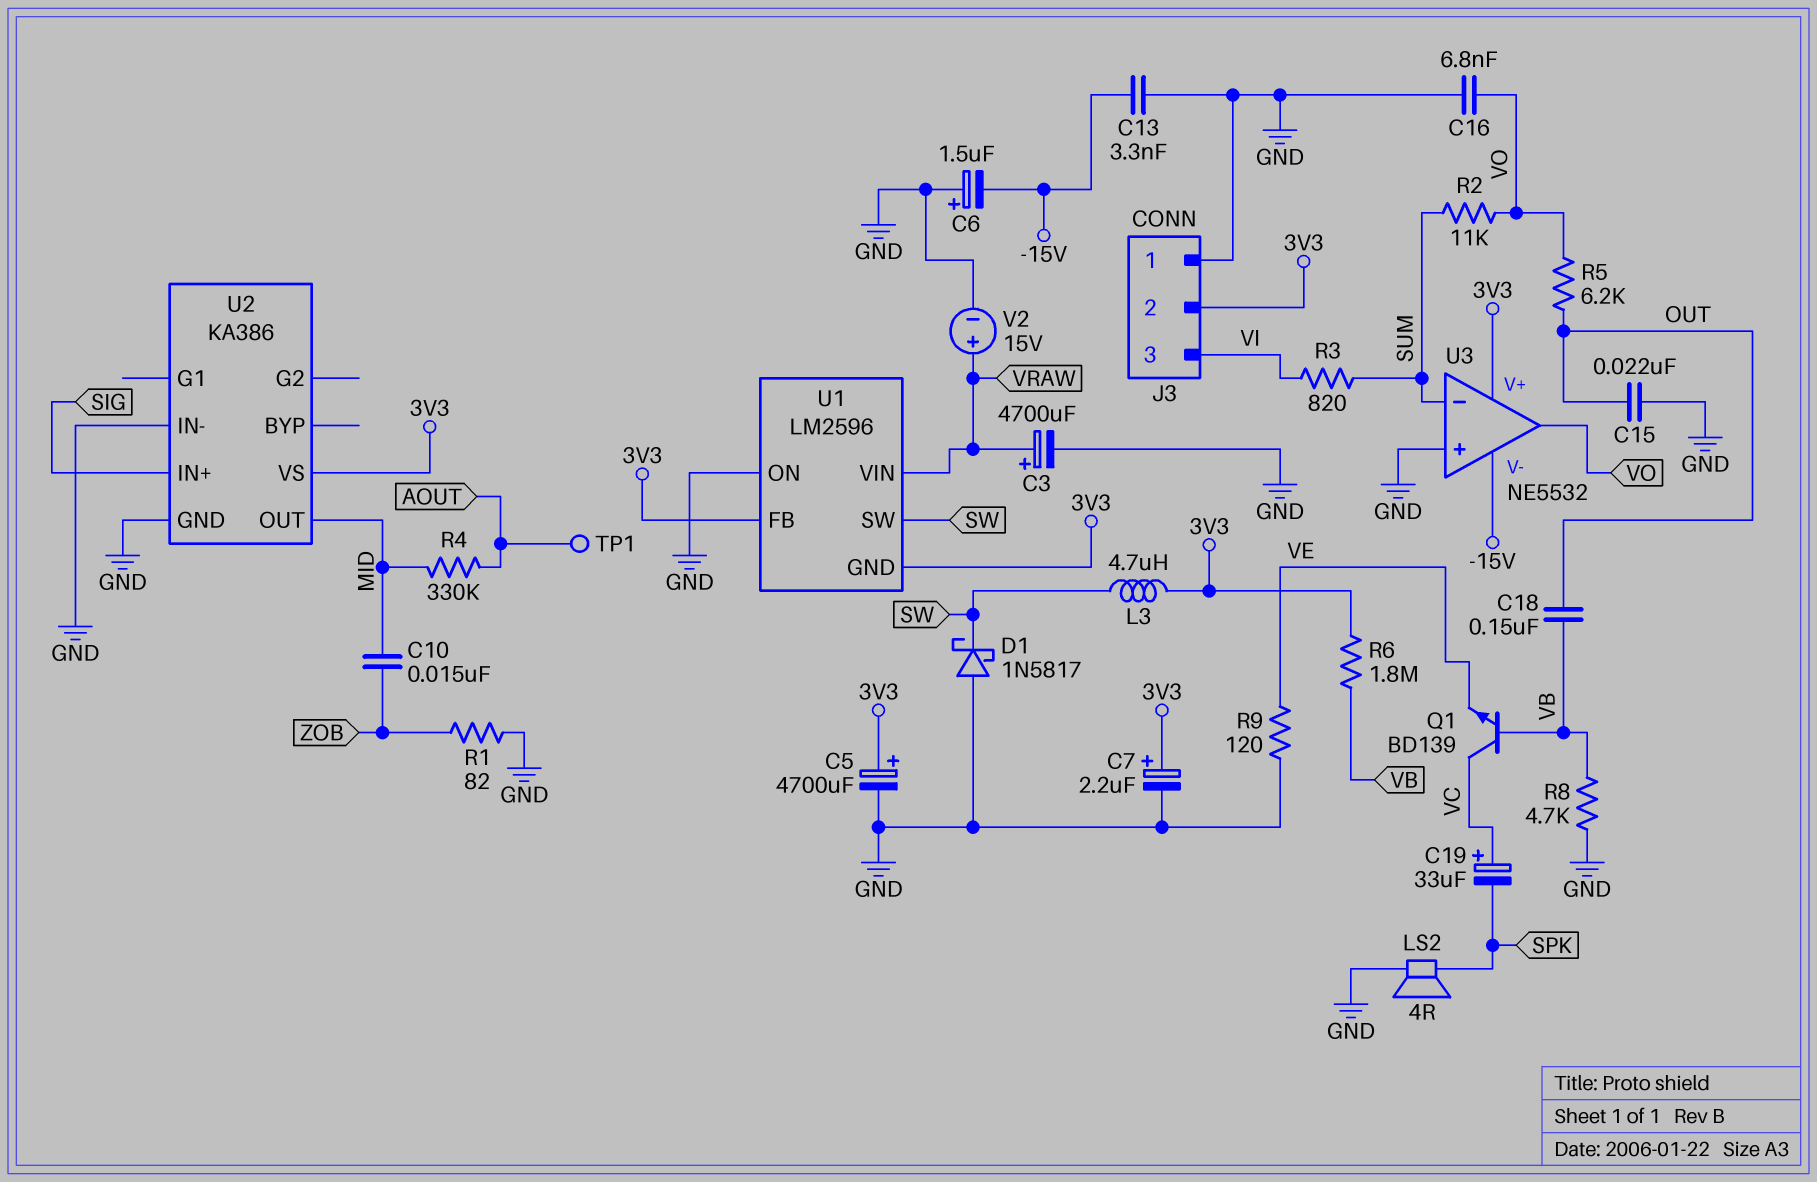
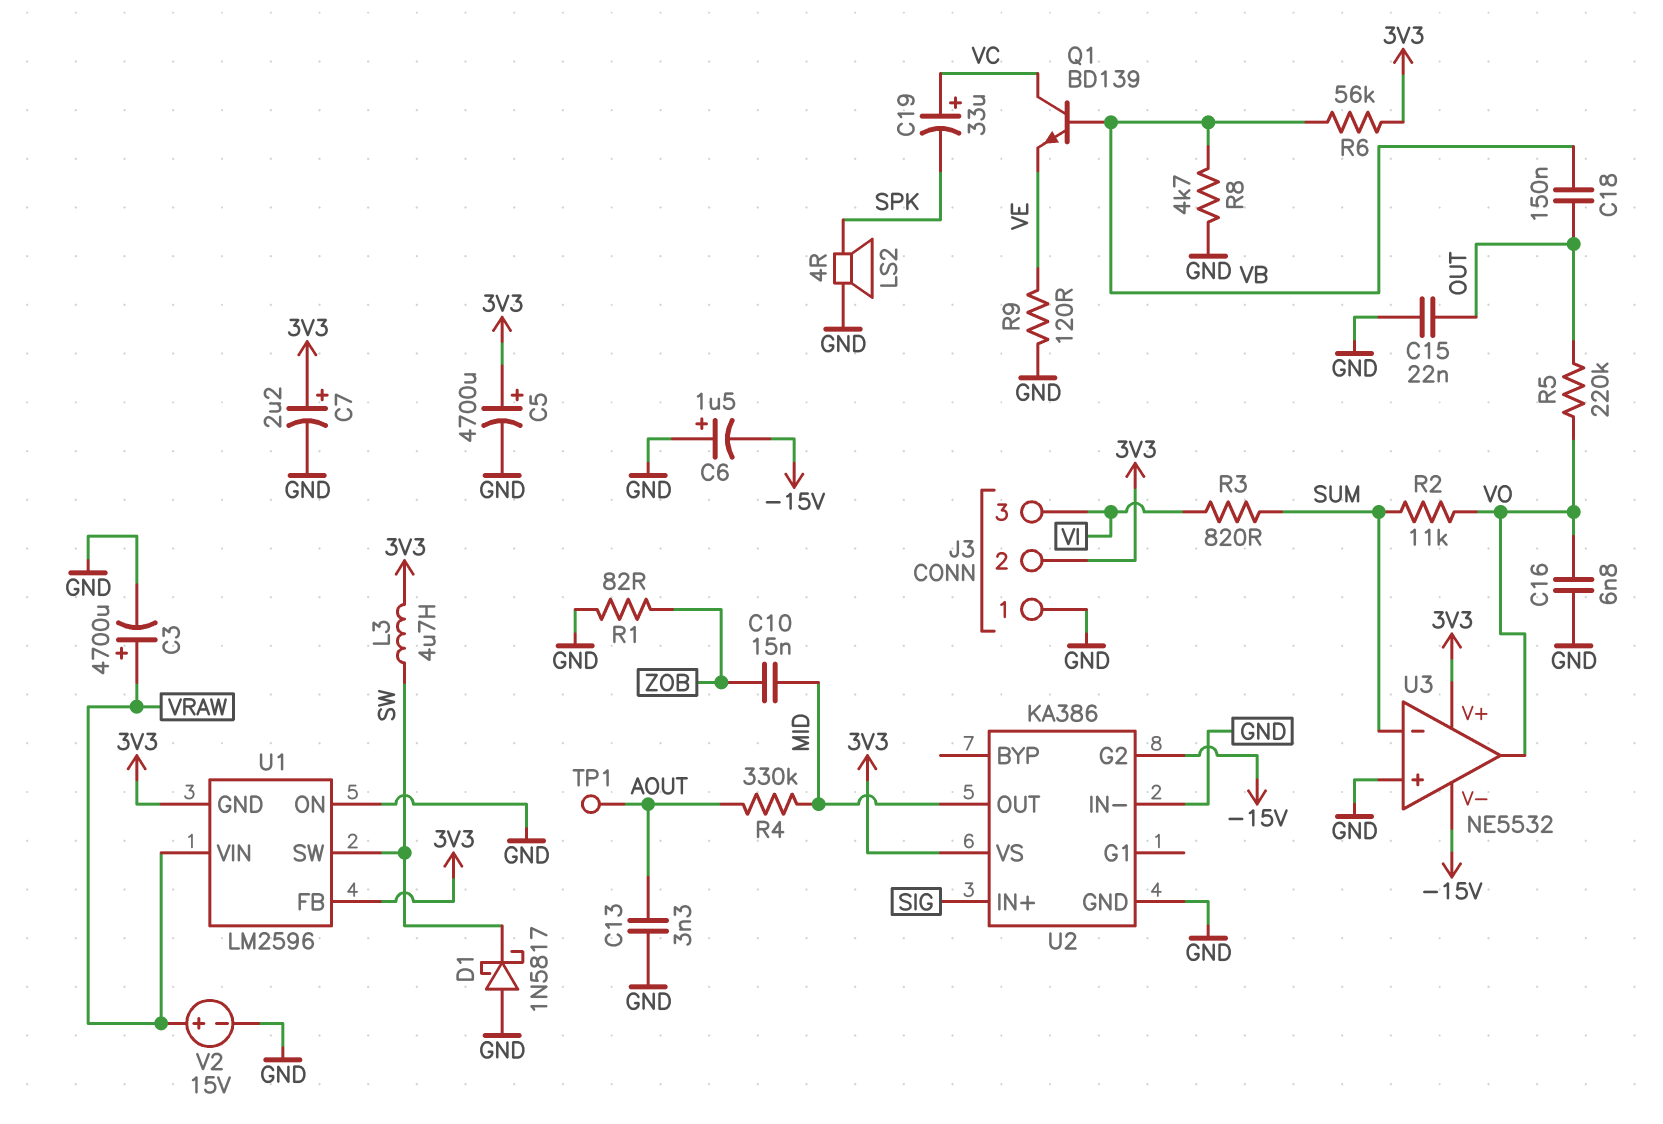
C13: 3.3nF (-15V, GND) -> 3.3nF (AOUT, GND)
R5: 6.2k (OUT, VO) -> 220k (OUT, VO)
R6: 1.8M (3V3, VB) -> 56k (3V3, VB)
U2 pin G2: none -> -15V

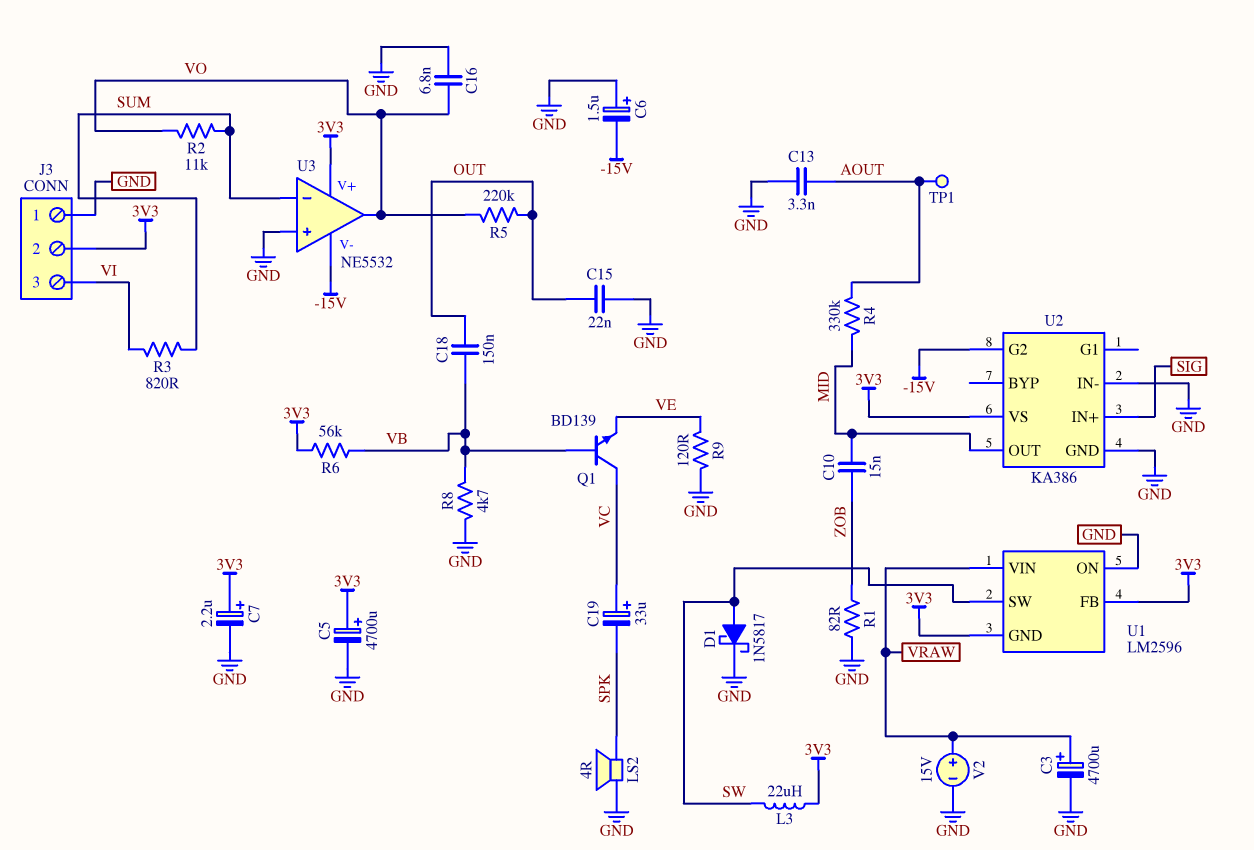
D1: schottky 1N5817 (A GND, K SW) -> schottky 1N5817 (A SW, K GND)
L3: 4.7uH (3V3, SW) -> 22uH (3V3, SW)

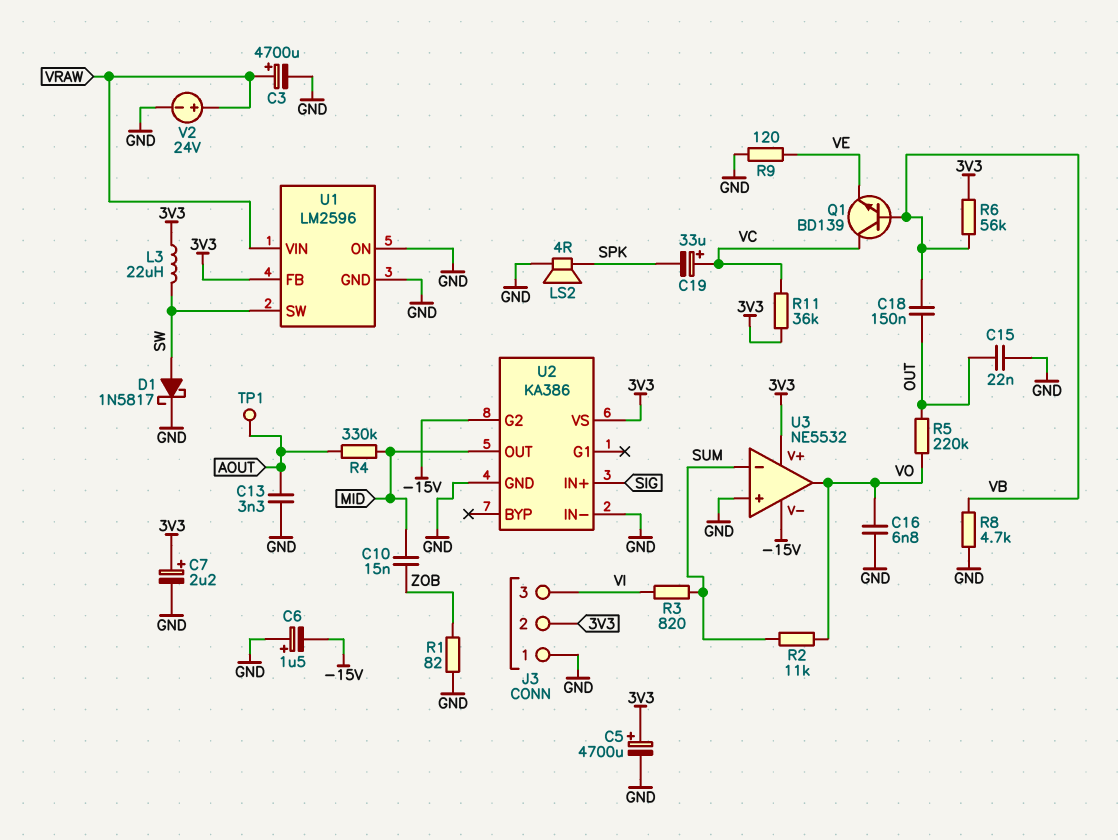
R11: none -> 36k (3V3, VC)
U1 pin GND: 3V3 -> GND
V2: 15V (plus VRAW, minus GND) -> 24V (plus VRAW, minus GND)

